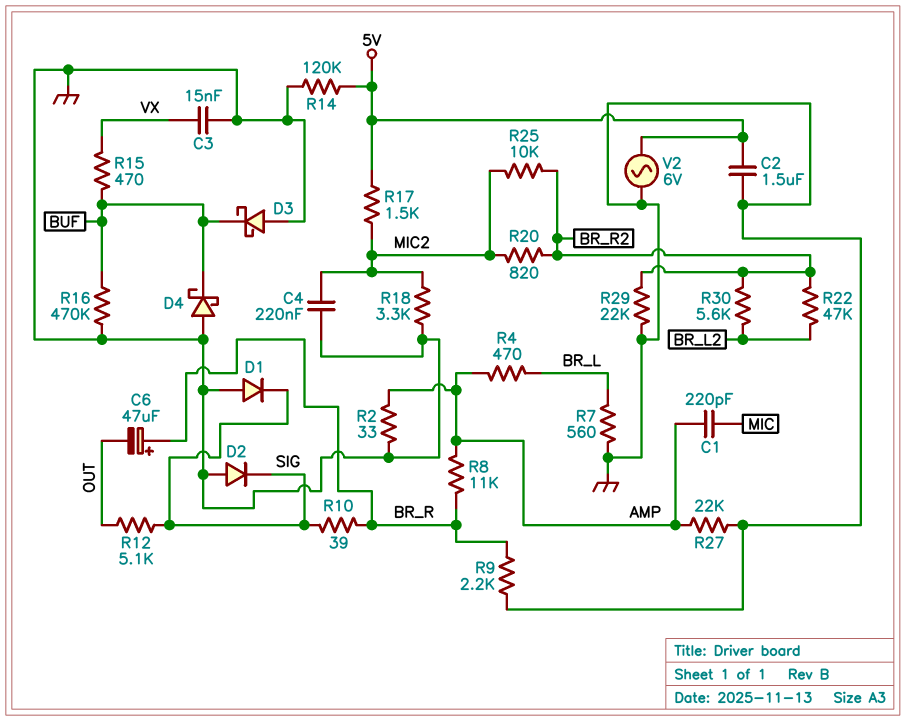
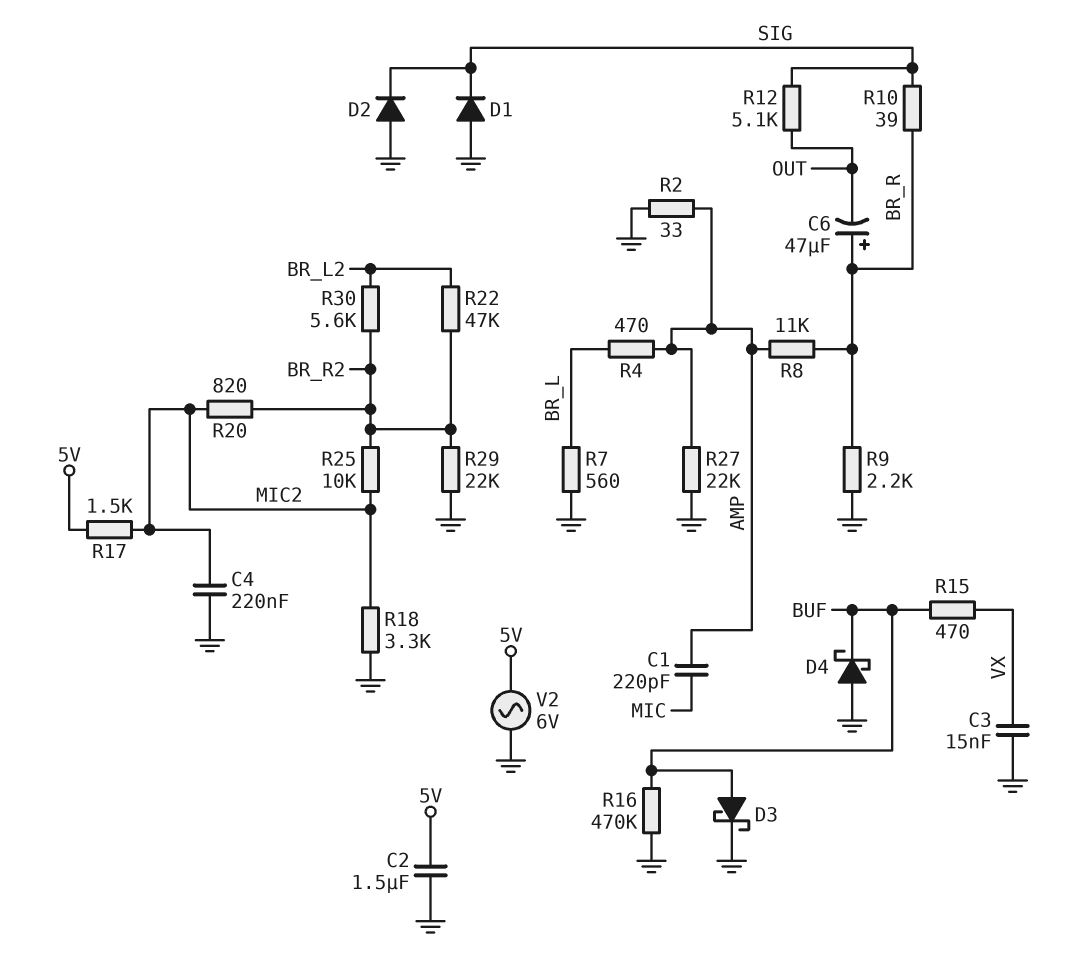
D3: schottky (A GND, K BUF) -> schottky (A BUF, K GND)
R14: 120k (5V, GND) -> none

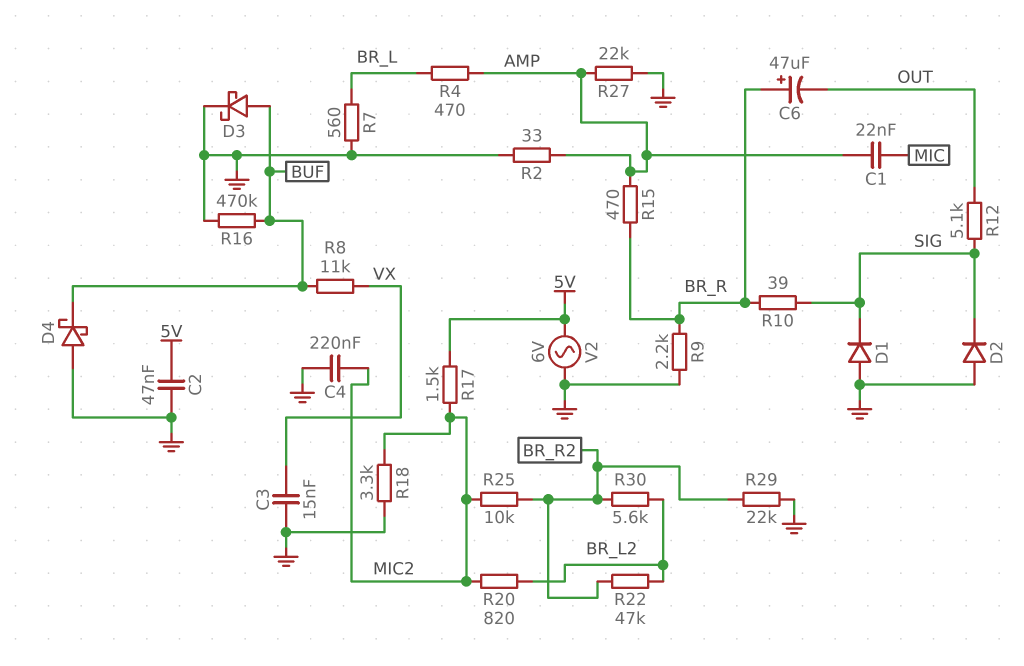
C1: 220pF (AMP, MIC) -> 22nF (AMP, MIC)
C2: 1.5uF (5V, GND) -> 47nF (5V, GND)
R8: 11k (AMP, BR_R) -> 11k (BUF, VX)
R15: 470 (BUF, VX) -> 470 (AMP, BR_R)
R20: 820 (BR_R2, MIC2) -> 820 (BR_L2, MIC2)

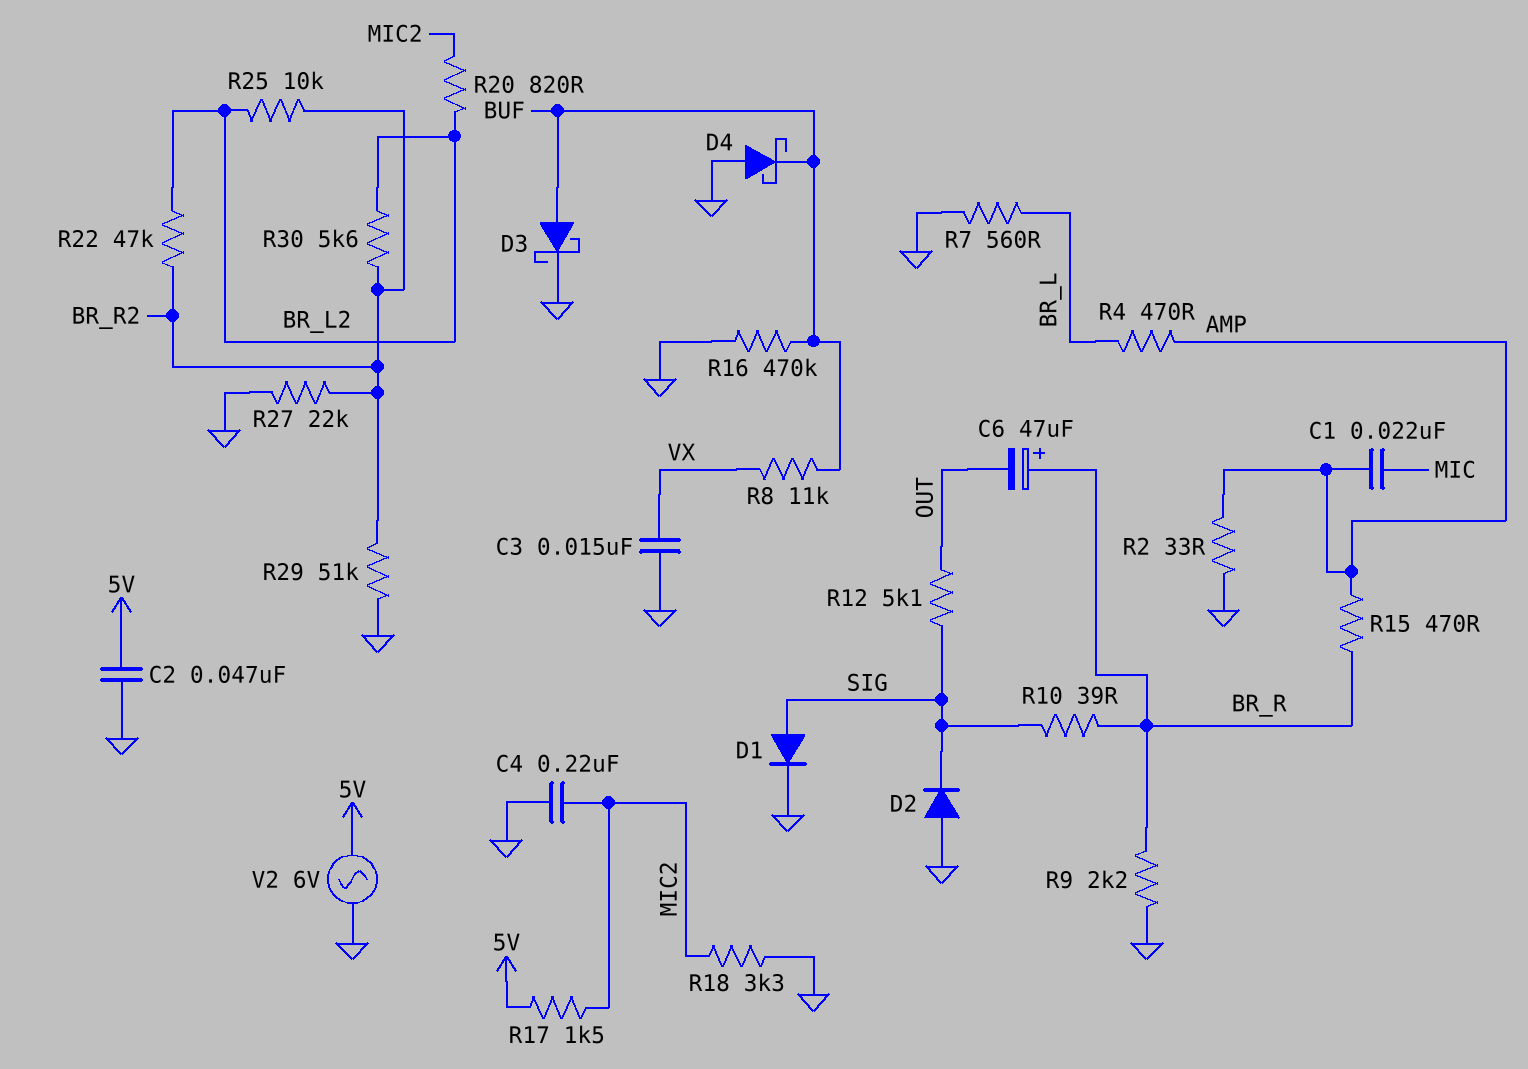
D1: diode (A GND, K SIG) -> diode (A SIG, K GND)
R25: 10k (BR_R2, MIC2) -> 10k (BR_L2, BR_R2)
R27: 22k (AMP, GND) -> 22k (BR_R2, GND)
R29: 22k (BR_R2, GND) -> 51k (BR_R2, GND)

